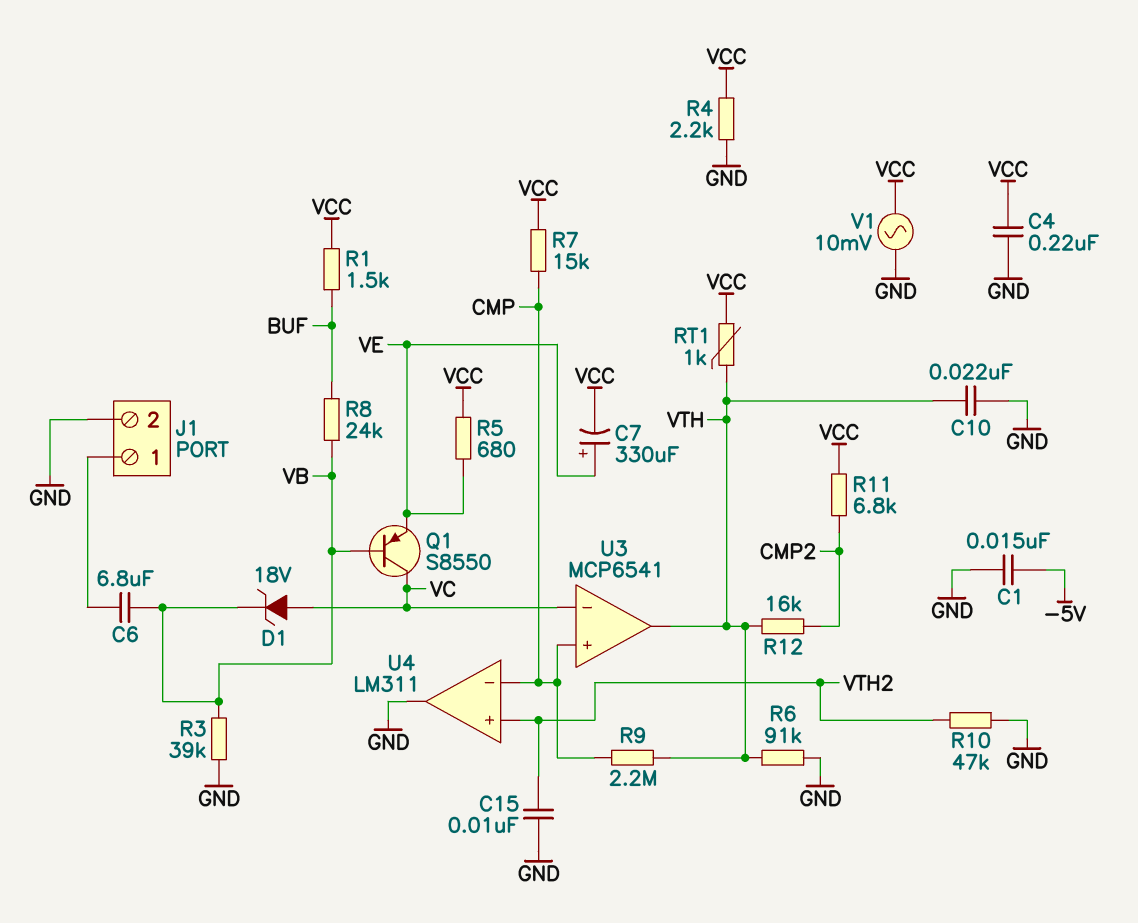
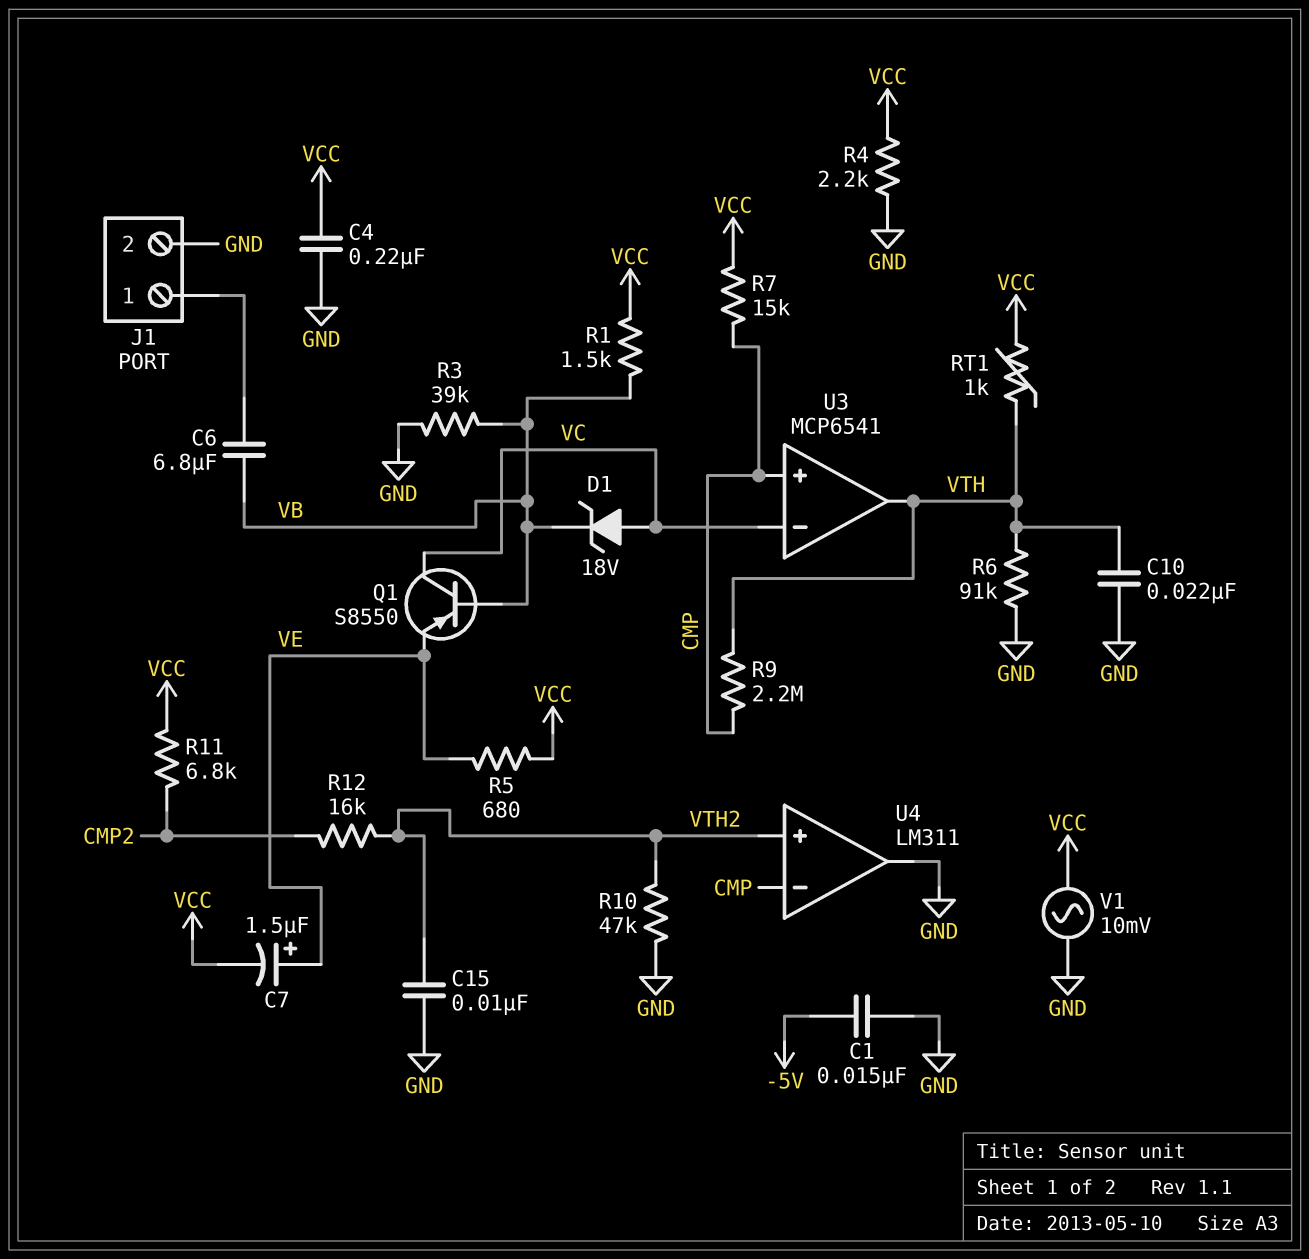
C7: 330uF (plus VE, minus VCC) -> 1.5uF (plus VE, minus VCC)
R1: 1.5k (BUF, VCC) -> 1.5k (VB, VCC)
R8: 24k (BUF, VB) -> none
R12: 16k (CMP2, VTH) -> 16k (CMP2, VTH2)

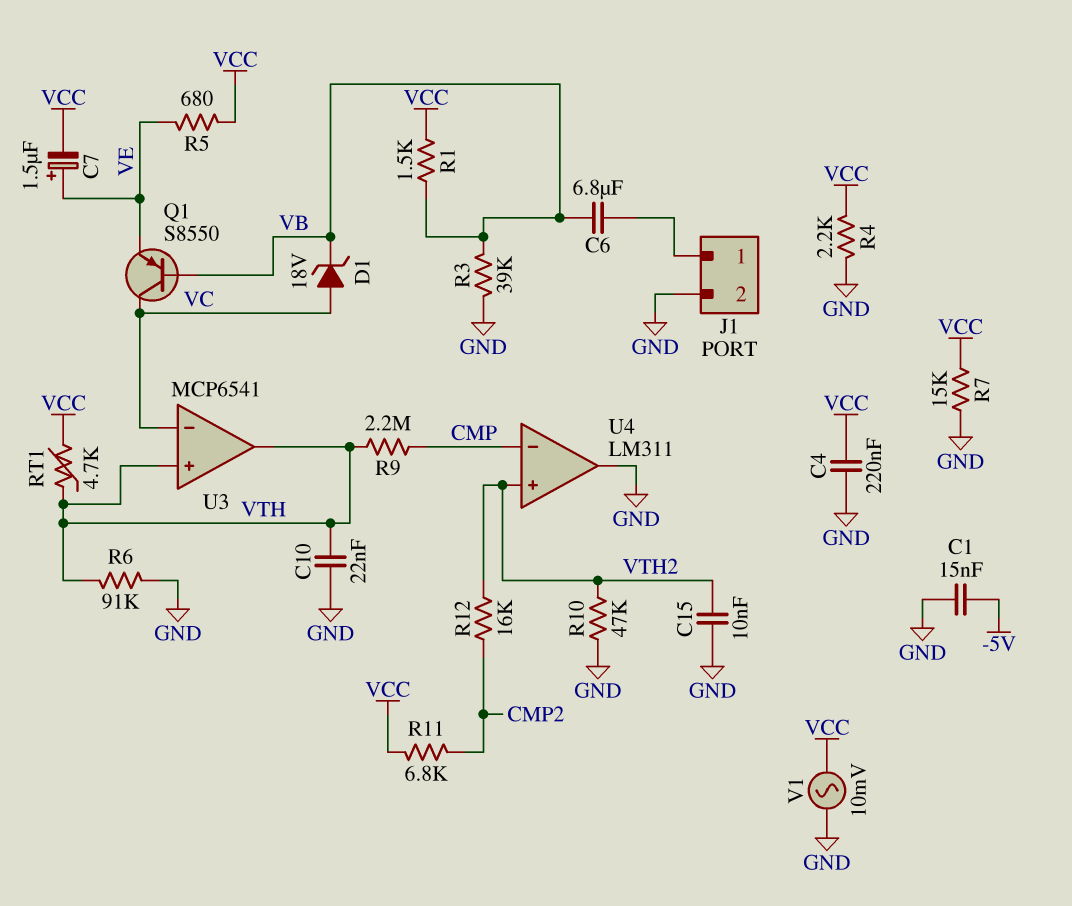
R7: 15k (CMP, VCC) -> 15k (GND, VCC)
RT1: 1k (VCC, VTH) -> 4.7k (VCC, VTH)
U3 pin in+: CMP -> VTH

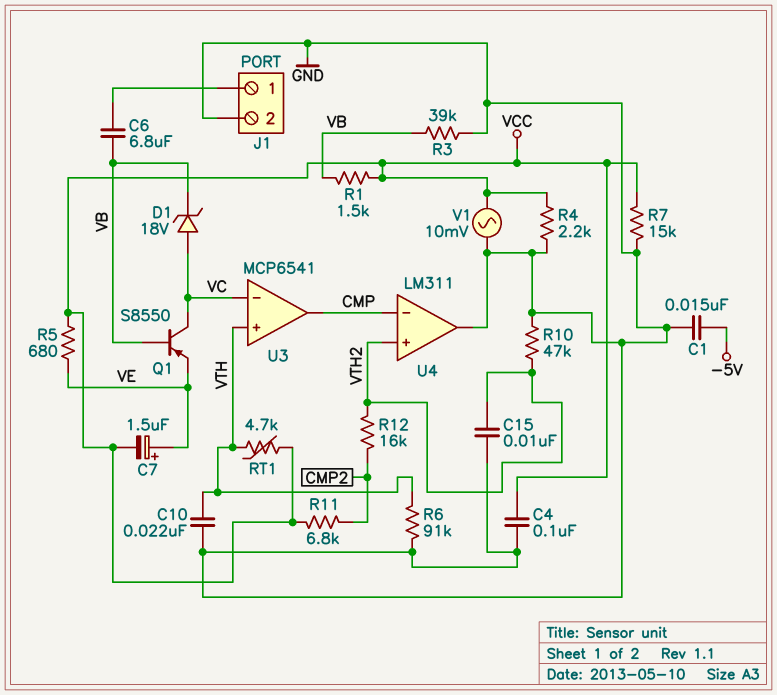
C4: 220nF (GND, VCC) -> 100nF (GND, VCC)
R9: 2.2M (CMP, VTH) -> none
U3 pin out: VTH -> CMP

